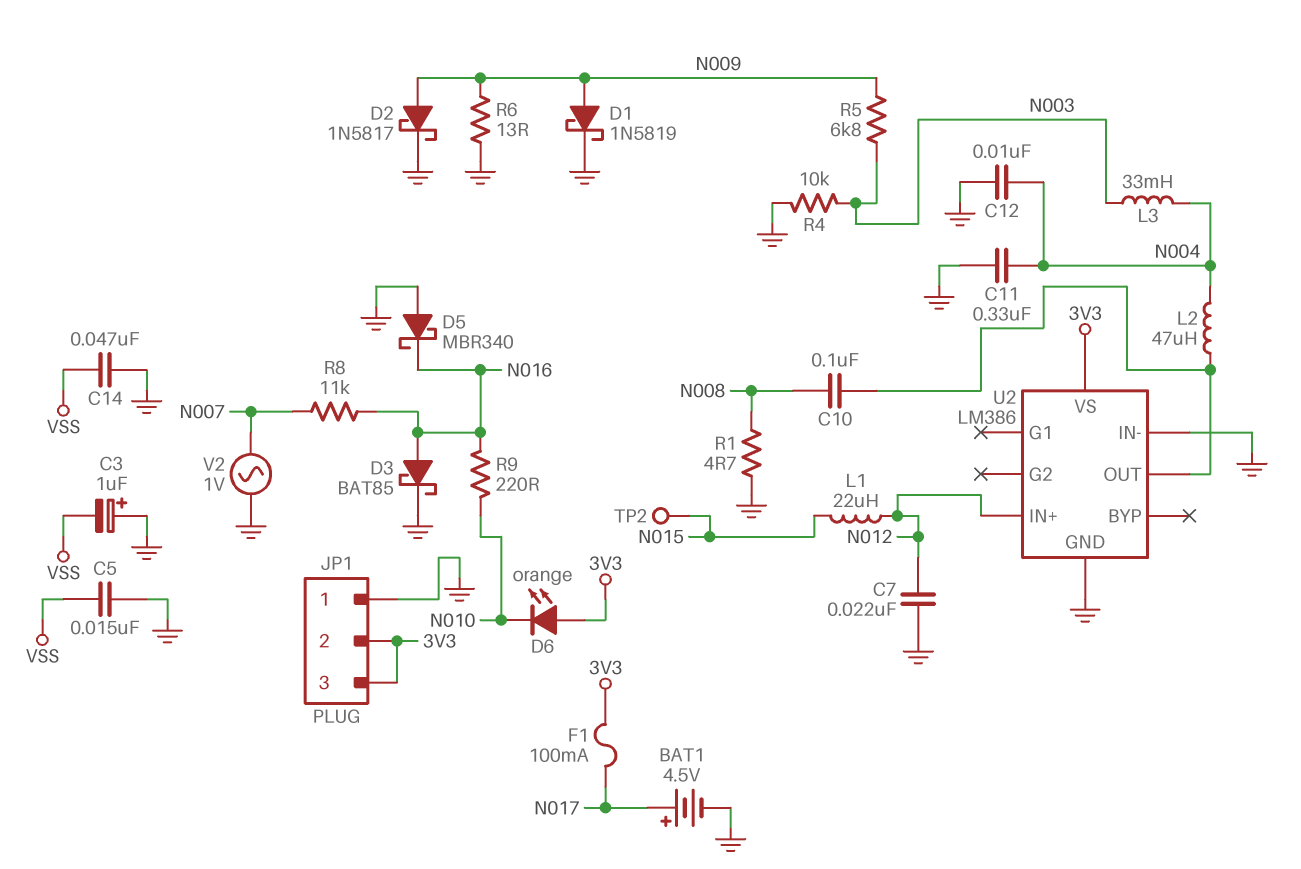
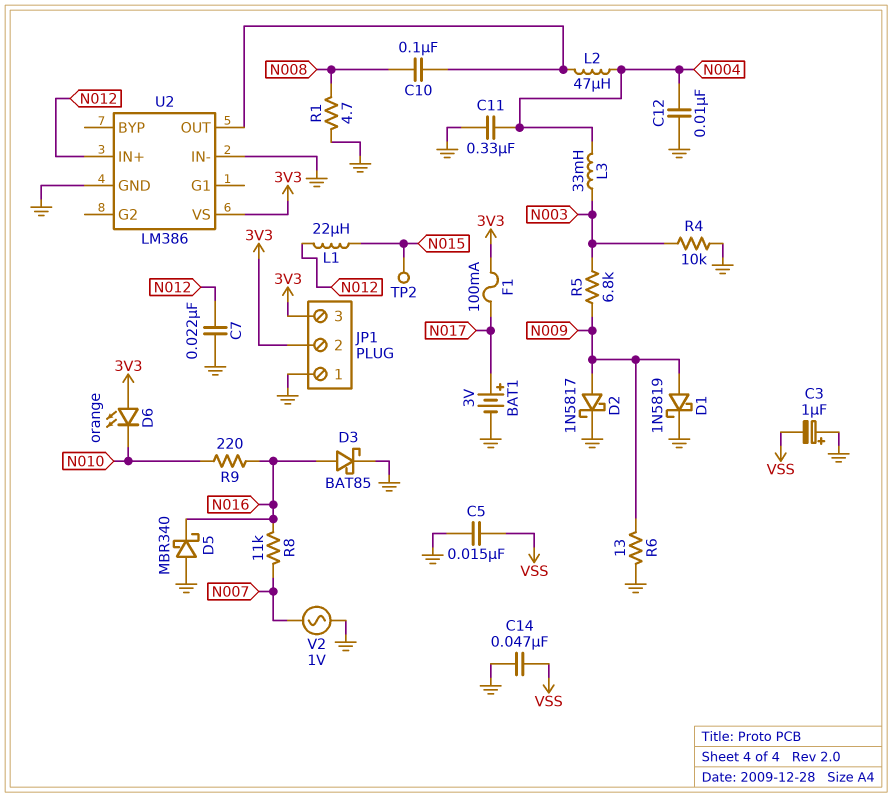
BAT1: 4.5V (plus N017, minus GND) -> 3V (plus N017, minus GND)

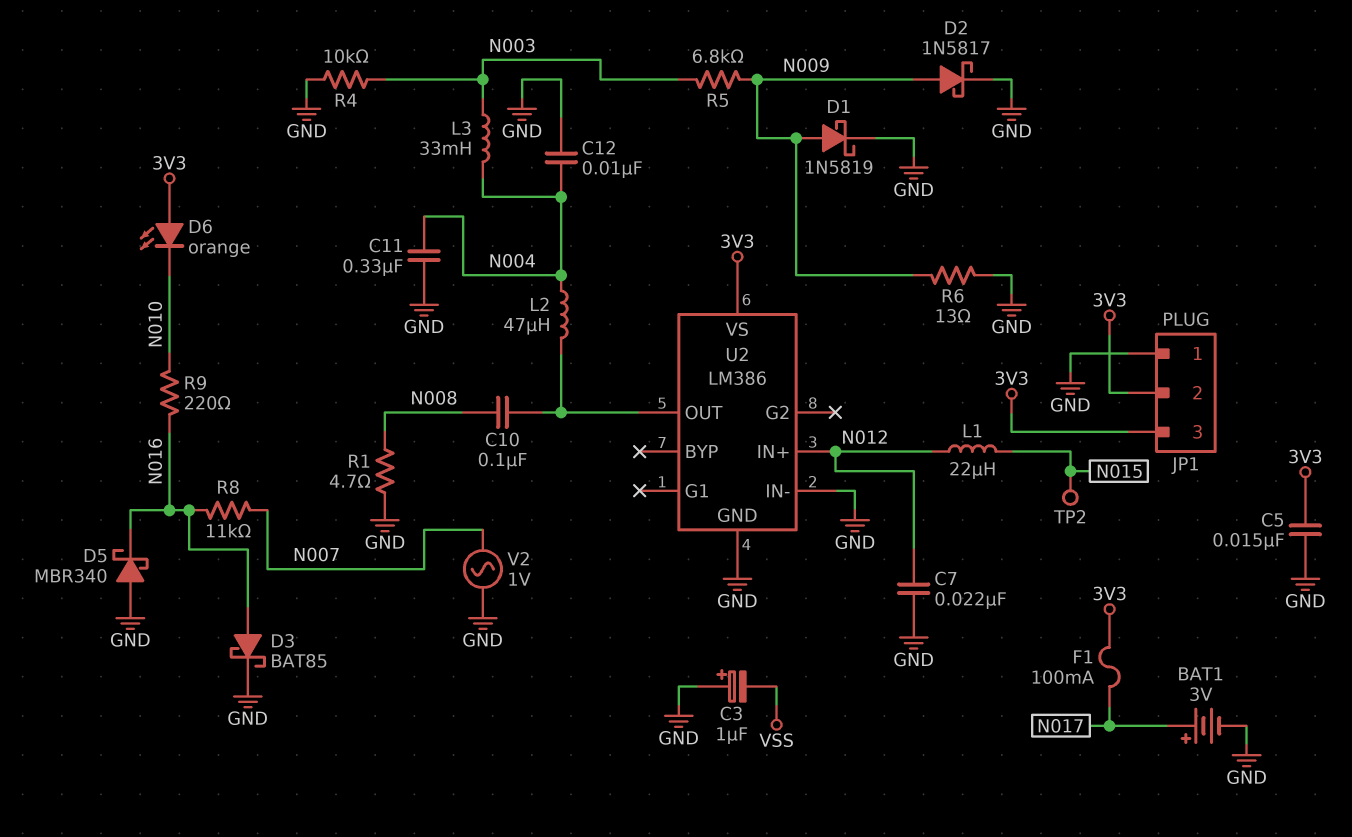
C5: 15nF (GND, VSS) -> 15nF (3V3, GND)
C14: 47nF (GND, VSS) -> none

